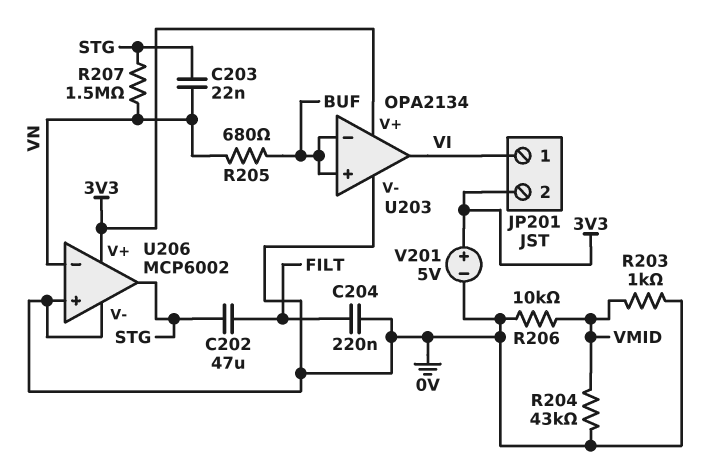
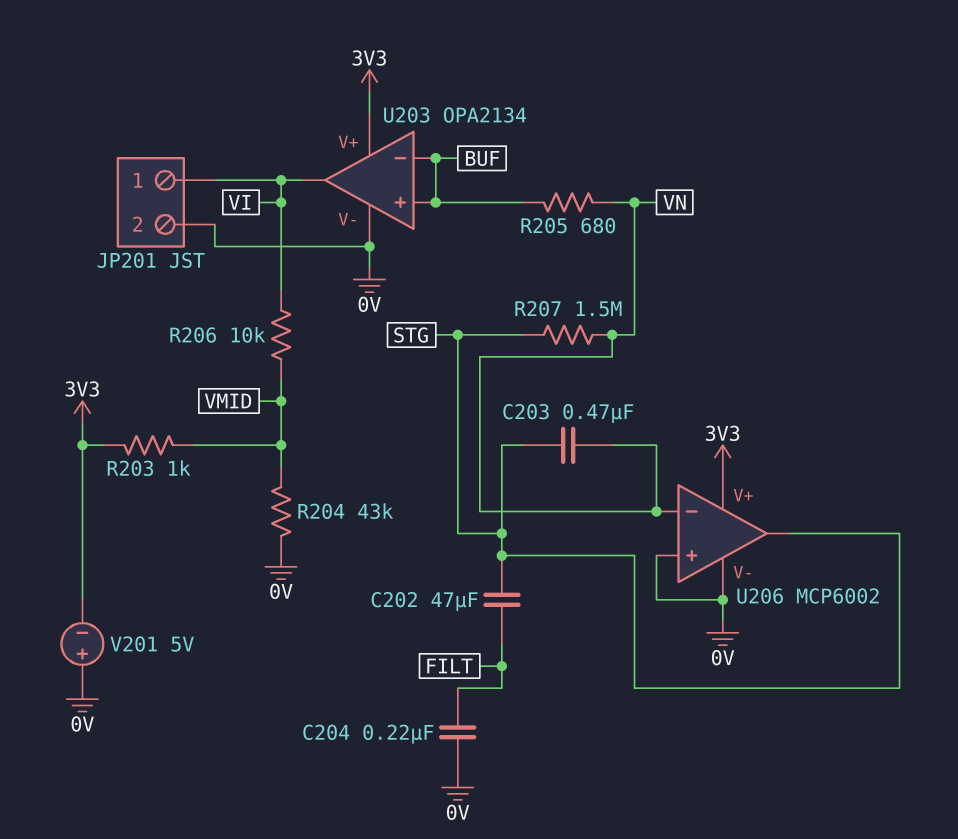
C203: 22nF (STG, VN) -> 470nF (STG, VN)
JP201 pin 2: 3V3 -> 0V
R203: 1k (0V, VMID) -> 1k (3V3, VMID)
R206: 10k (0V, VMID) -> 10k (VI, VMID)
V201: 5V (plus 3V3, minus 0V) -> 5V (plus 0V, minus 3V3)

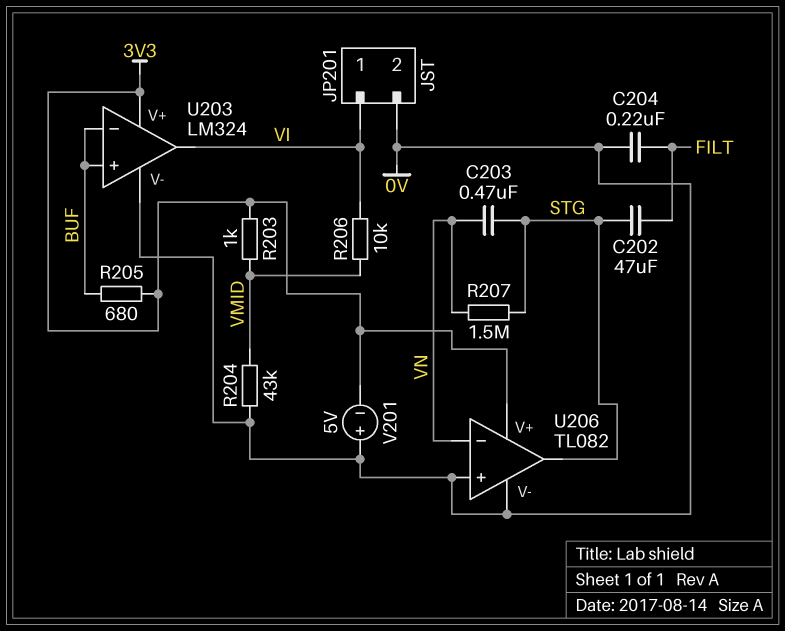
R205: 680 (BUF, VN) -> 680 (3V3, BUF)
U203: OPA2134 -> LM324
U206: MCP6002 -> TL082

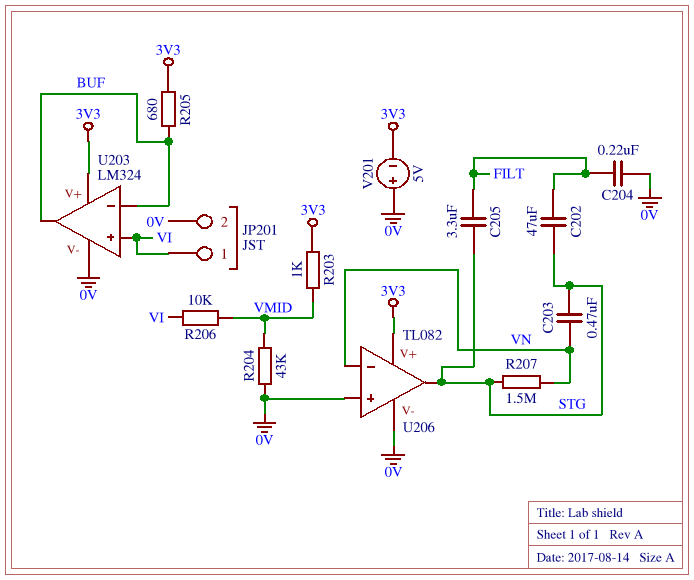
C205: none -> 3.3uF (FILT, STG)
U203 pin in+: BUF -> VI
U203 pin out: VI -> BUF

